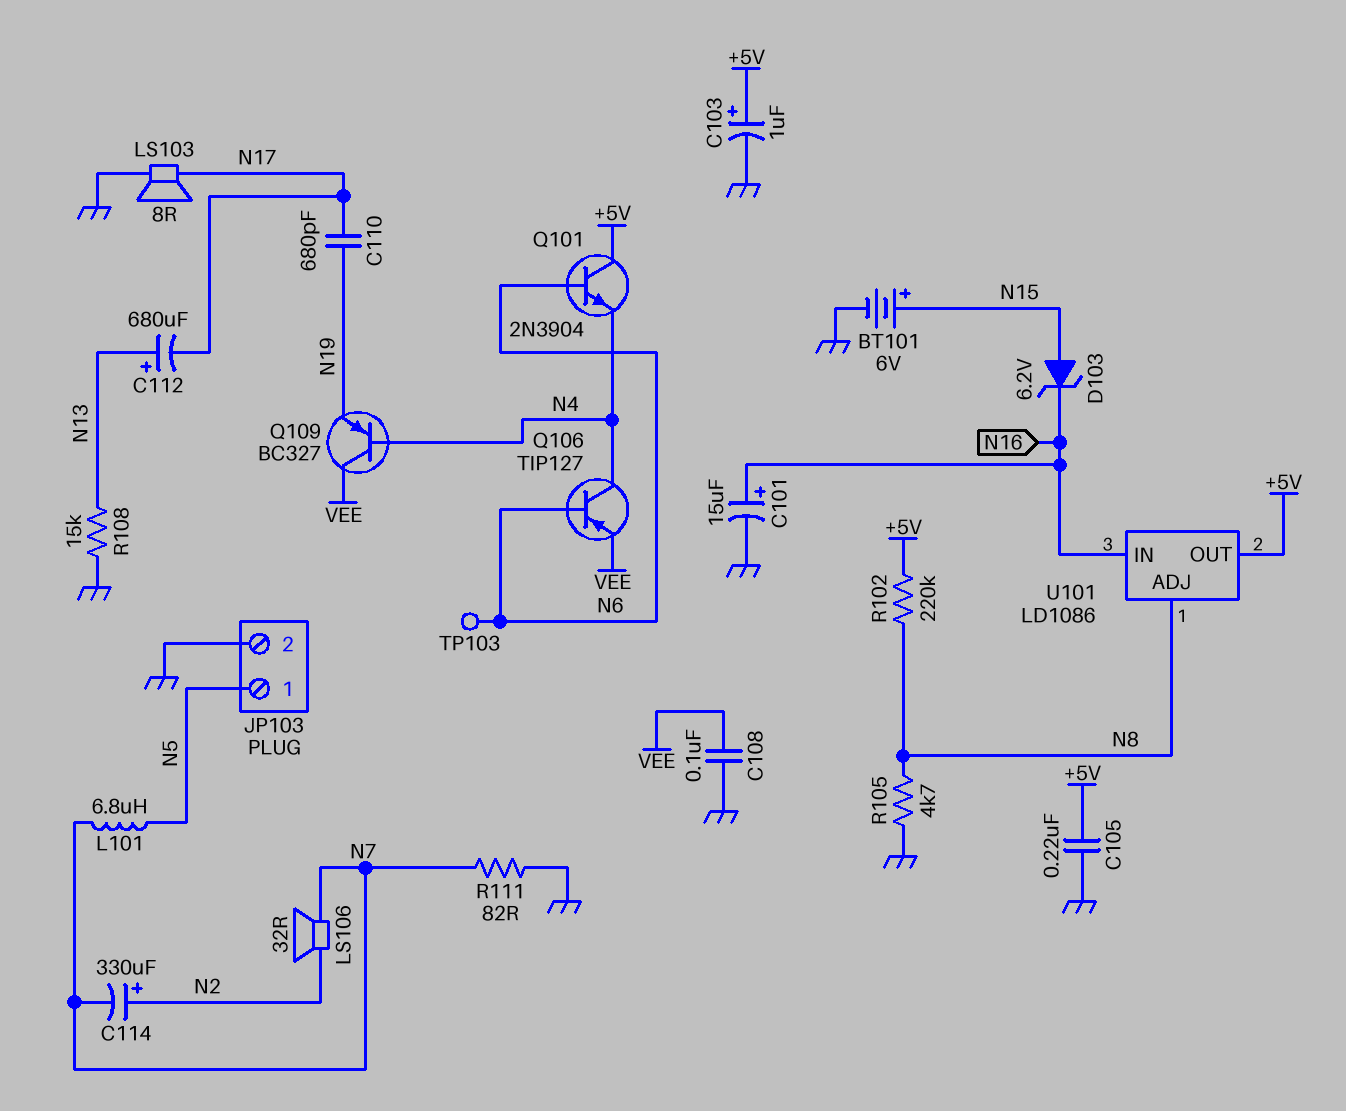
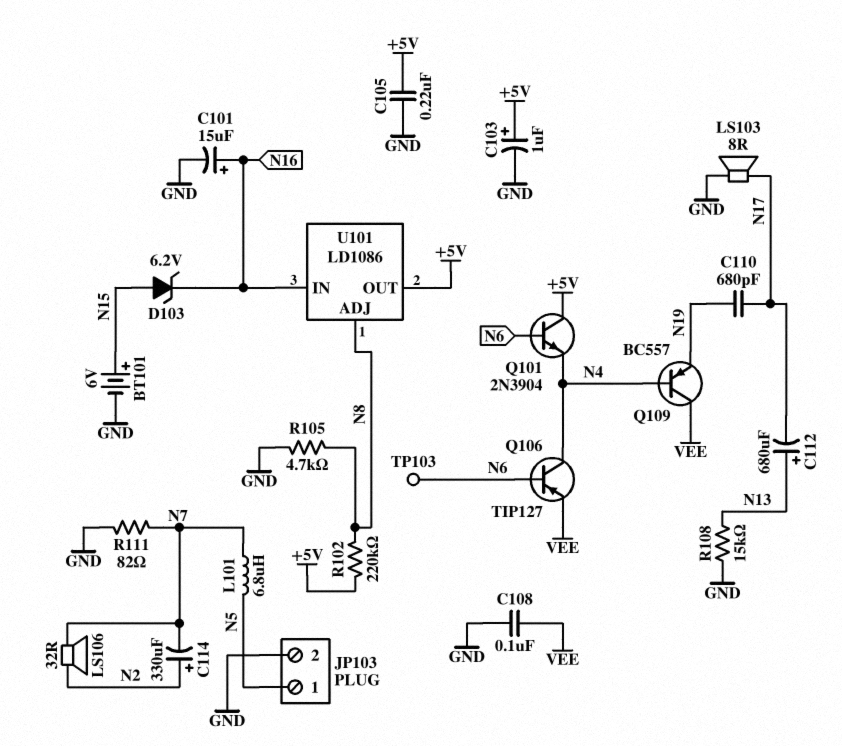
Q109: PNP BC327 (B N4, C VEE, E N19) -> PNP BC557 (B N4, C VEE, E N19)

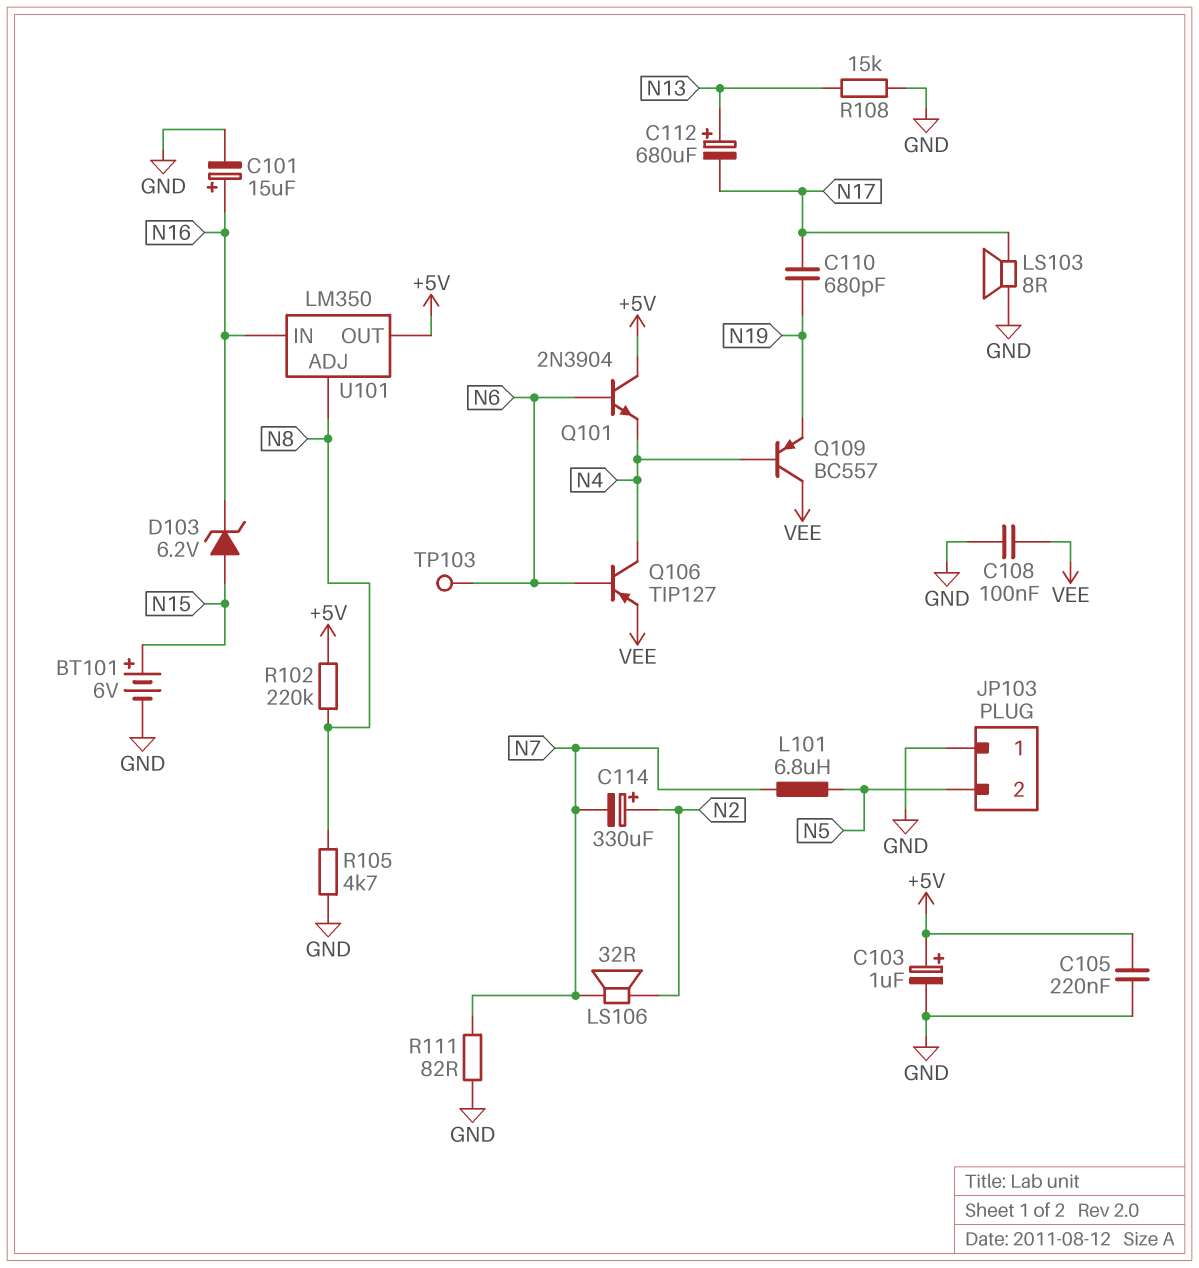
JP103 pin 1: N5 -> GND
JP103 pin 2: GND -> N5
U101: LD1086 -> LM350

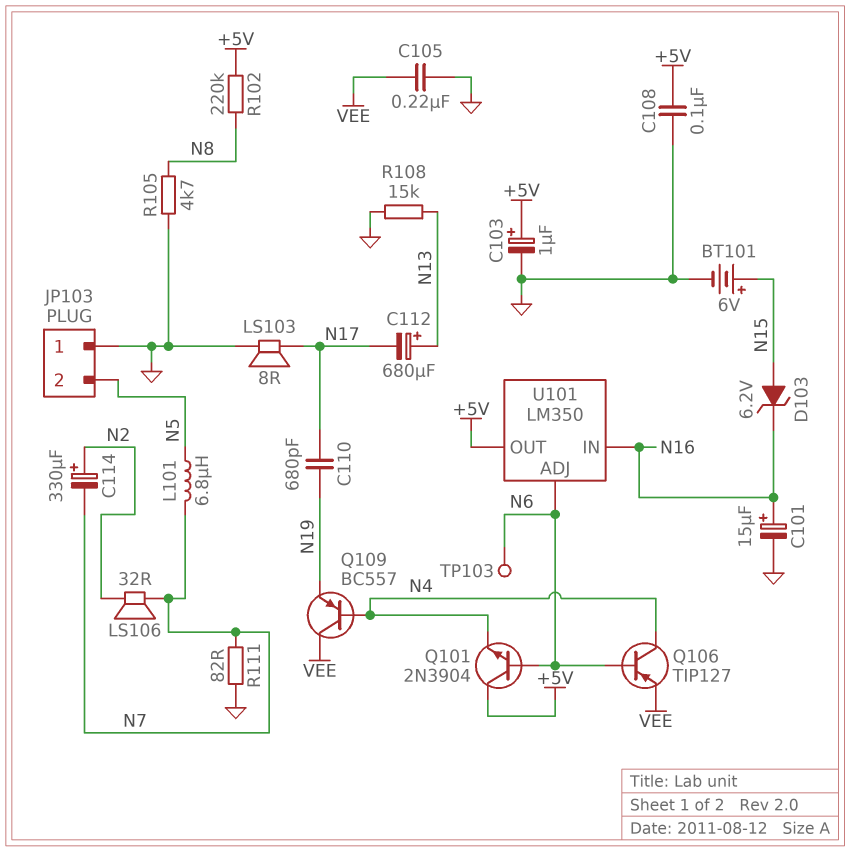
C105: 220nF (+5V, GND) -> 220nF (GND, VEE)
C108: 100nF (GND, VEE) -> 100nF (+5V, GND)
U101 pin ADJ: N8 -> N6

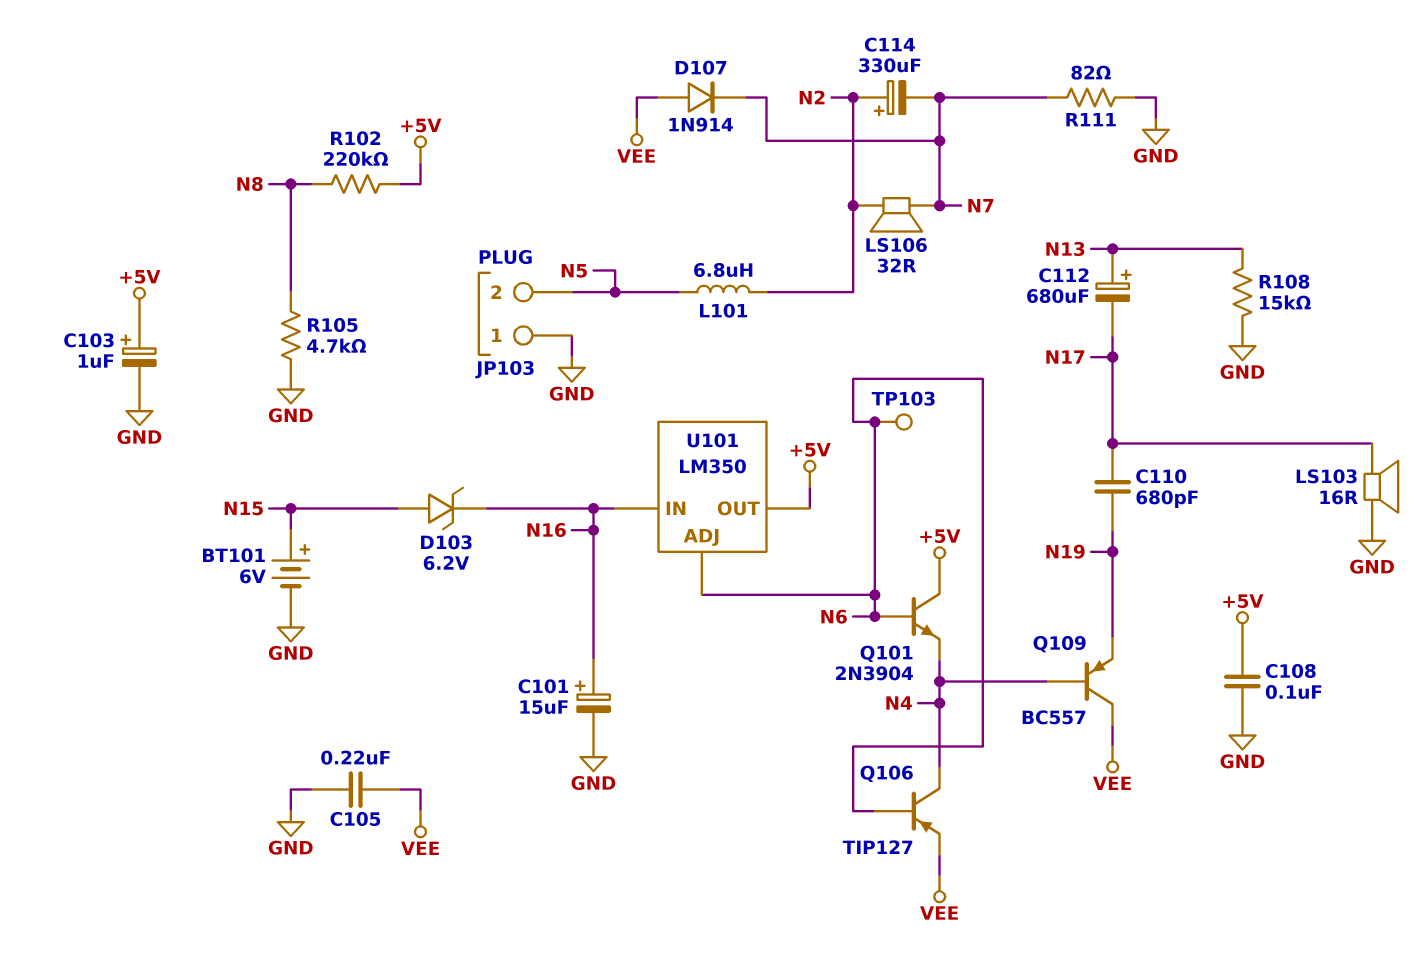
D107: none -> diode 1N914 (A VEE, K N7)
L101: 6.8uH (N5, N7) -> 6.8uH (N2, N5)
LS103: speaker 8R (GND, N17) -> speaker 16R (GND, N17)

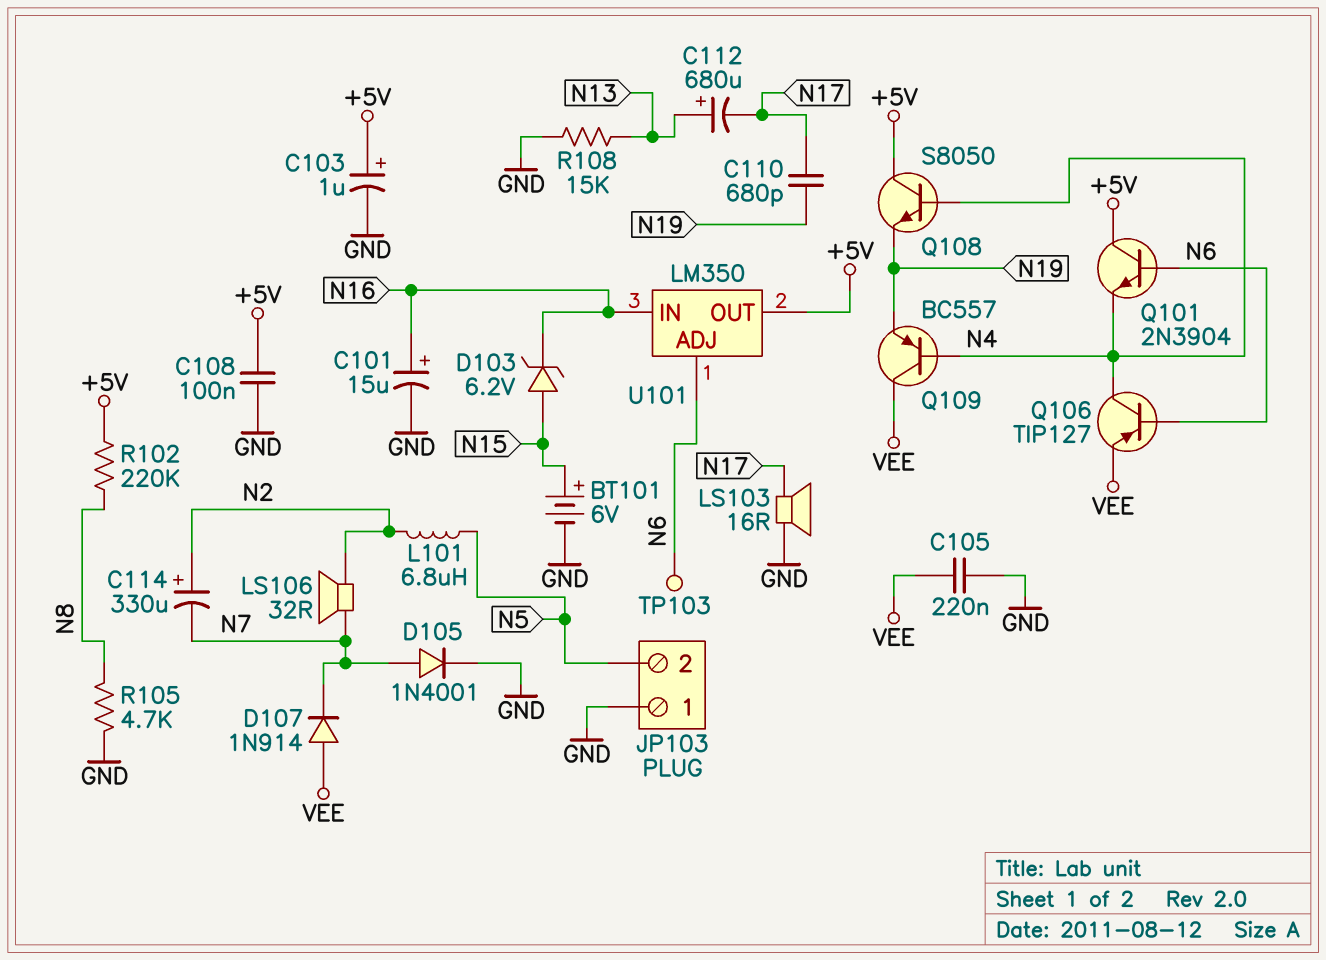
D105: none -> diode 1N4001 (A N7, K GND)
Q108: none -> NPN S8050 (B N4, C +5V, E N19)
R111: 82 (GND, N7) -> none

